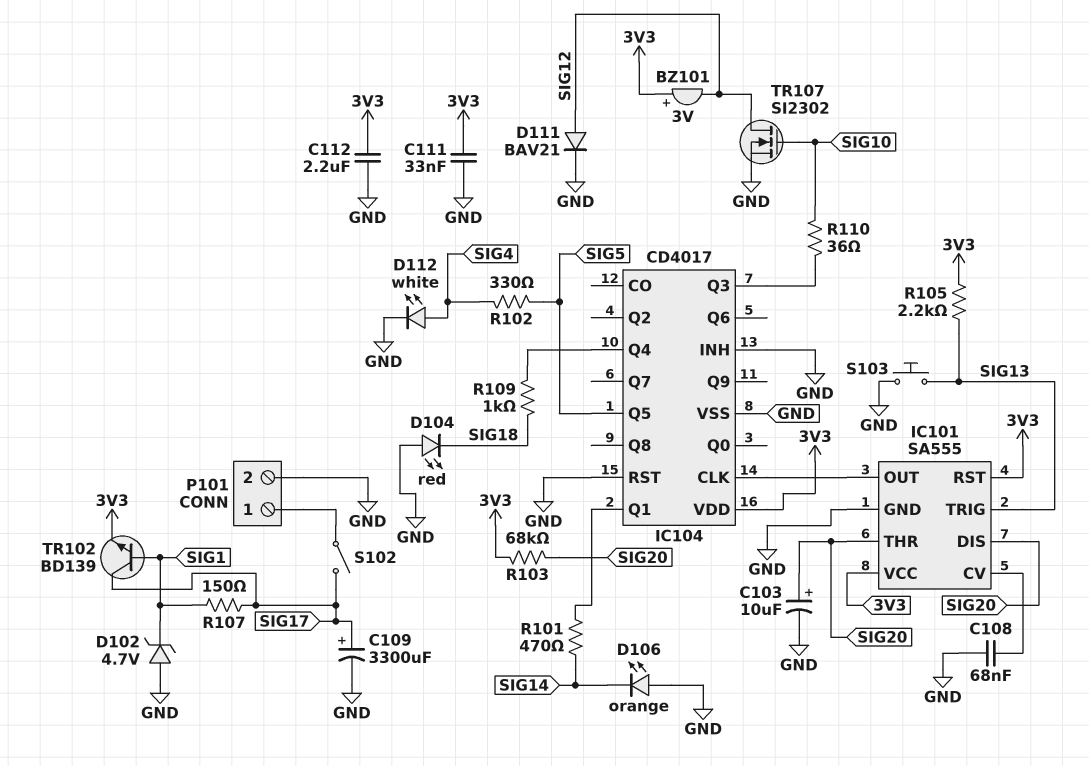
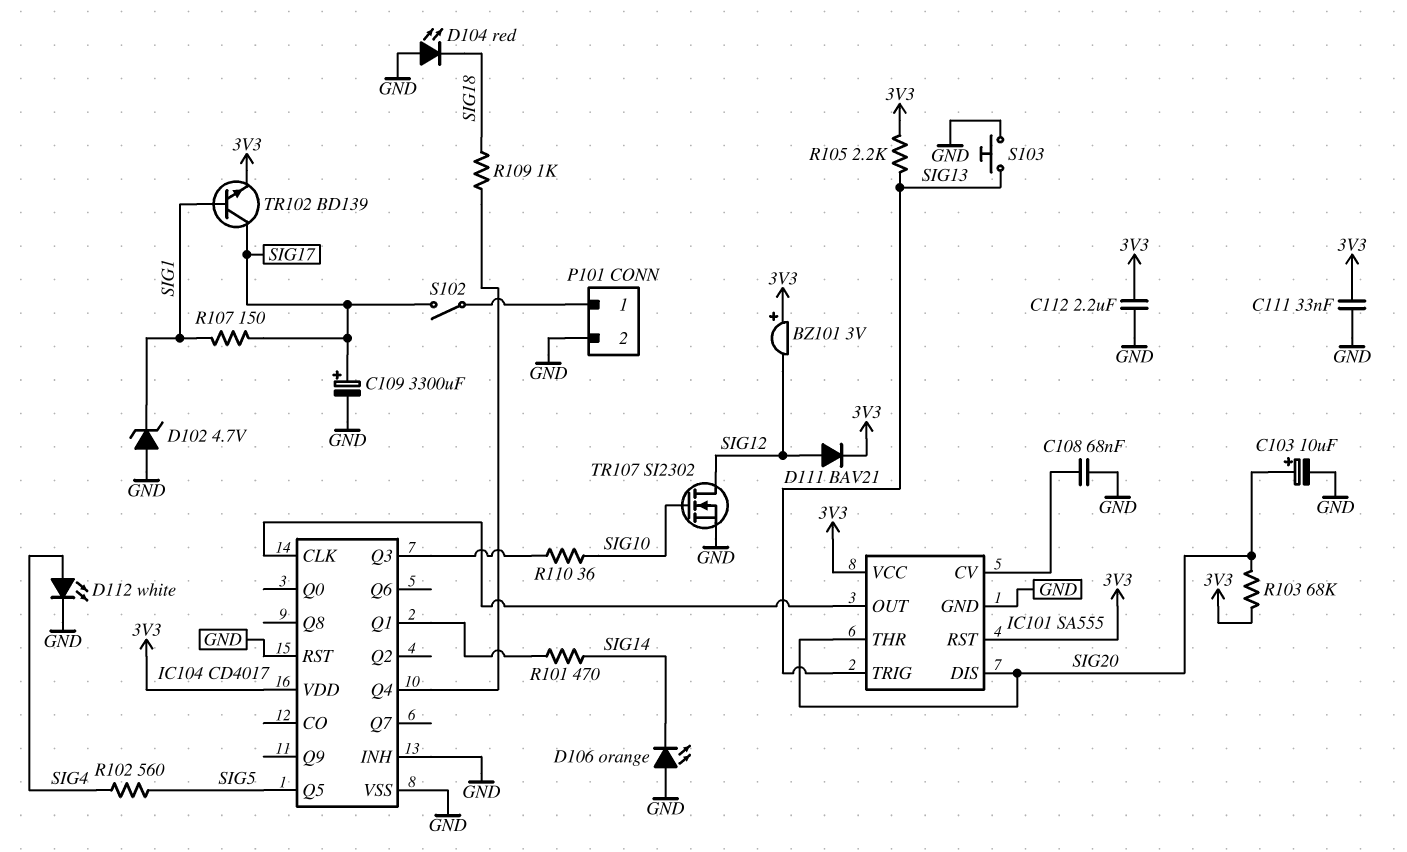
D111: diode BAV21 (A SIG12, K GND) -> diode BAV21 (A SIG12, K 3V3)
R102: 330 (SIG4, SIG5) -> 560 (SIG4, SIG5)

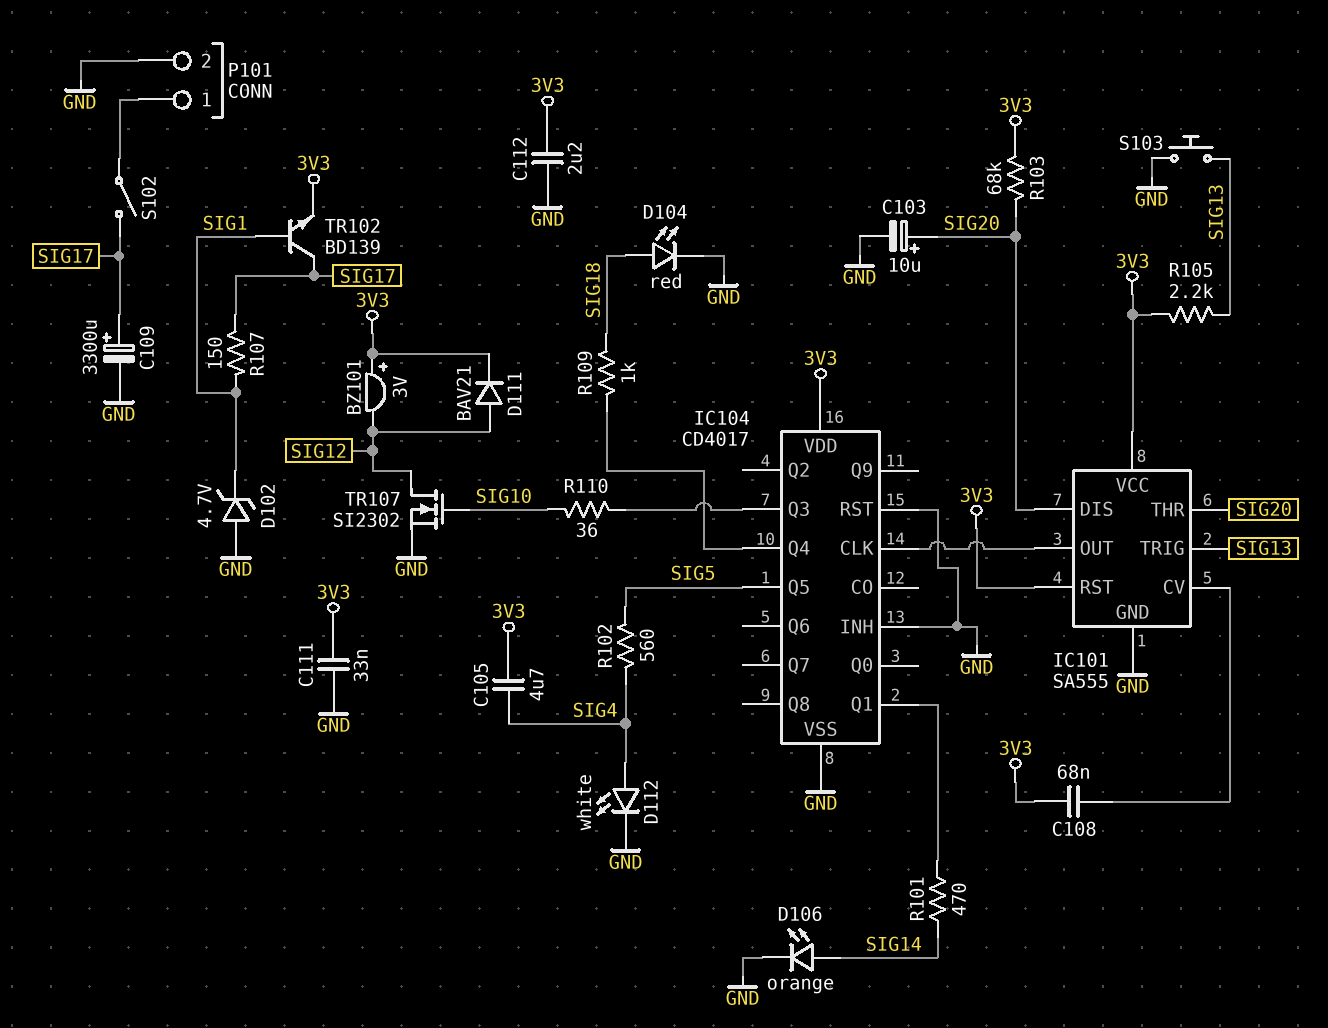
C105: none -> 4.7uF (3V3, SIG4)
C108: 68nF (GND, IC101/CV) -> 68nF (3V3, IC101/CV)
D104: LED red (A GND, K SIG18) -> LED red (A SIG18, K GND)
D106: LED orange (A GND, K SIG14) -> LED orange (A SIG14, K GND)

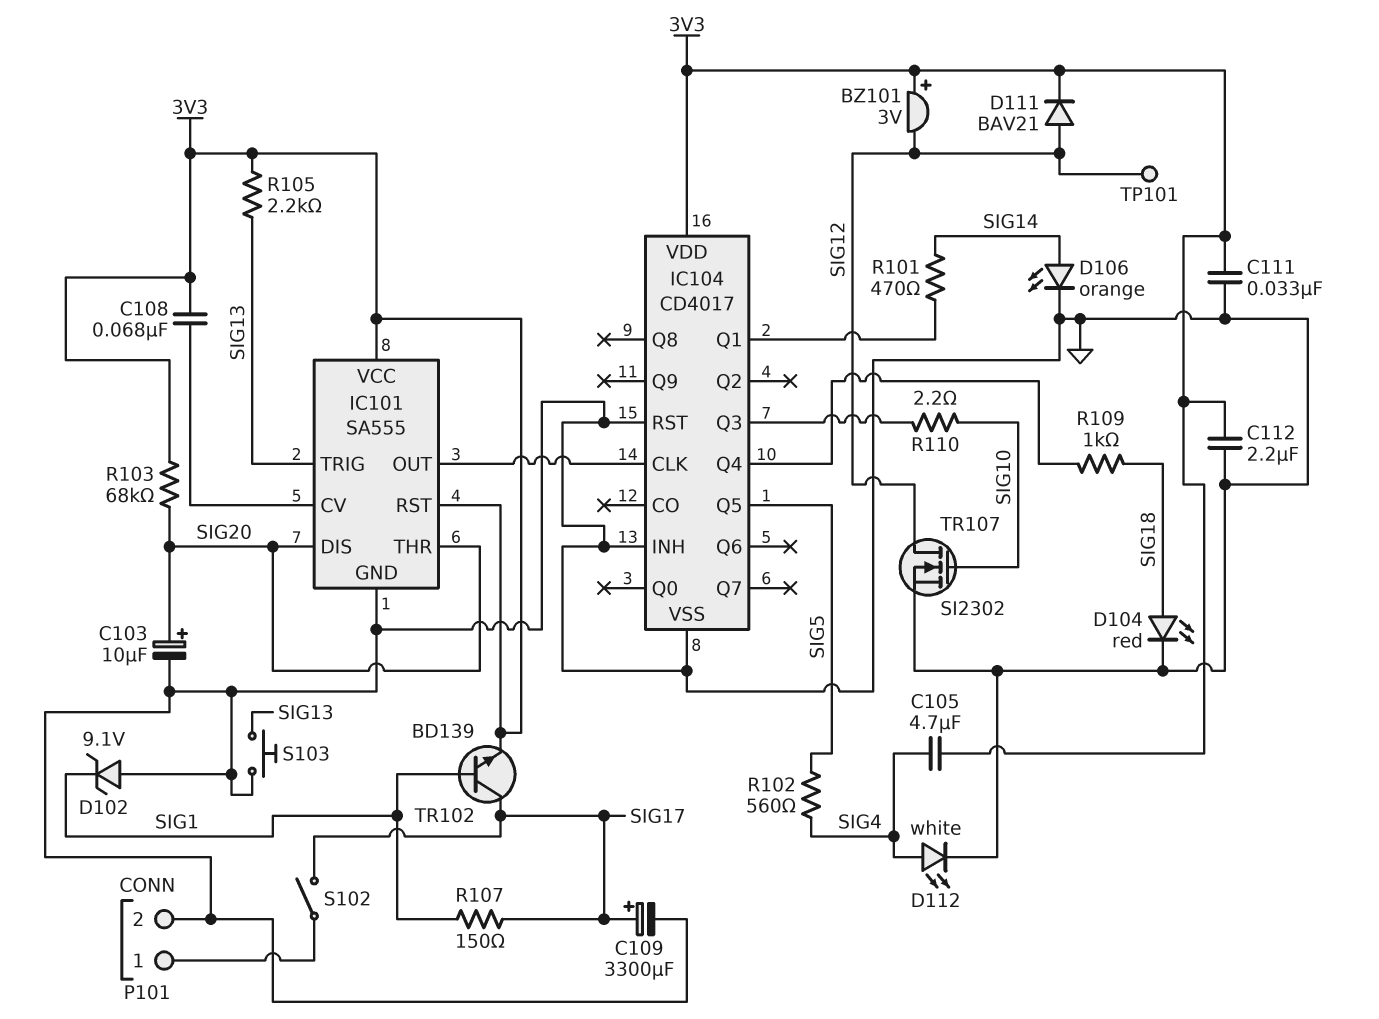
D102: zener 4.7V (A GND, K SIG1) -> zener 9.1V (A GND, K SIG1)
R110: 36 (IC104/Q3, SIG10) -> 2.2 (IC104/Q3, SIG10)
TP101: none -> test point (SIG12)

